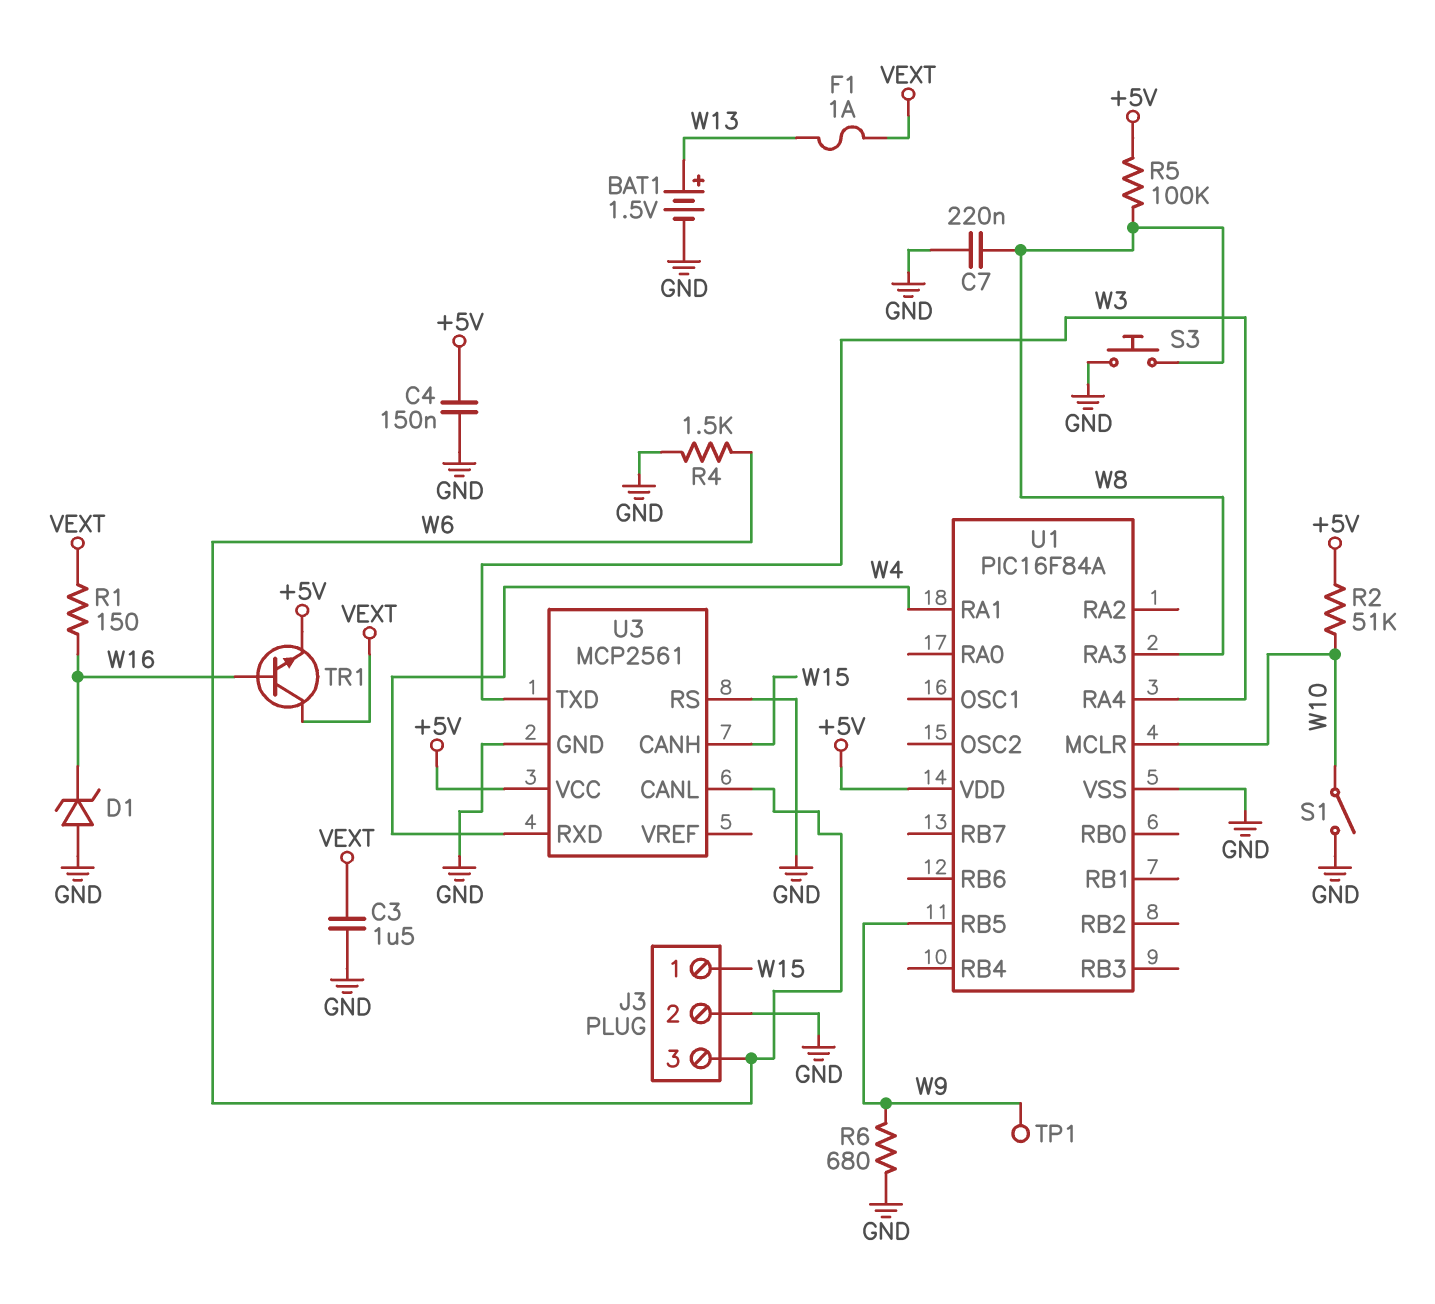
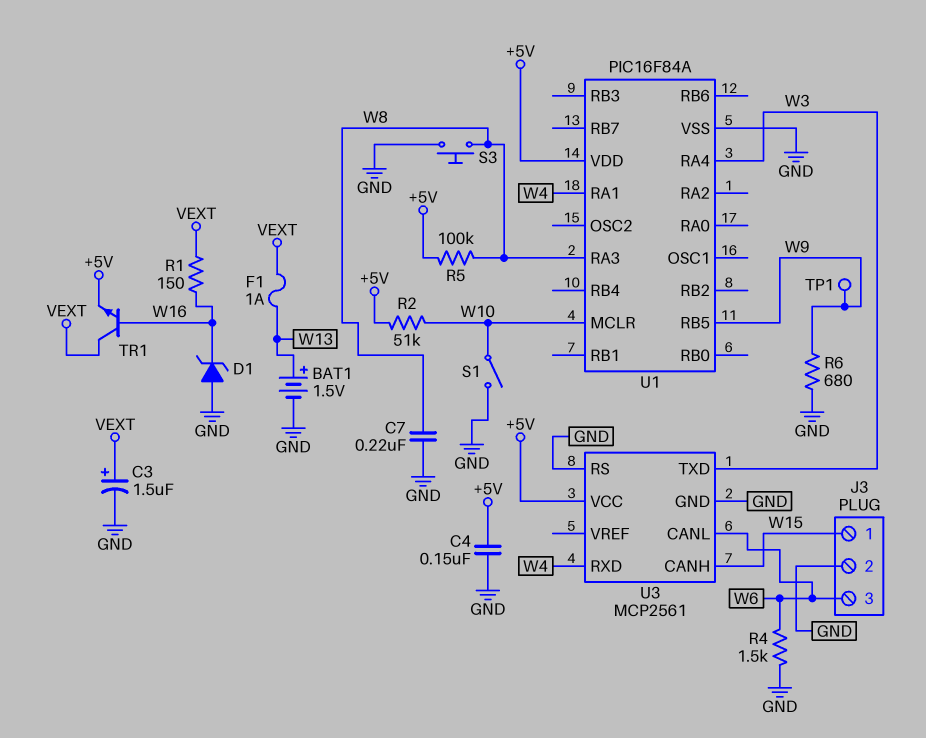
C3: 1.5uF (GND, VEXT) -> 1.5uF (plus VEXT, minus GND)

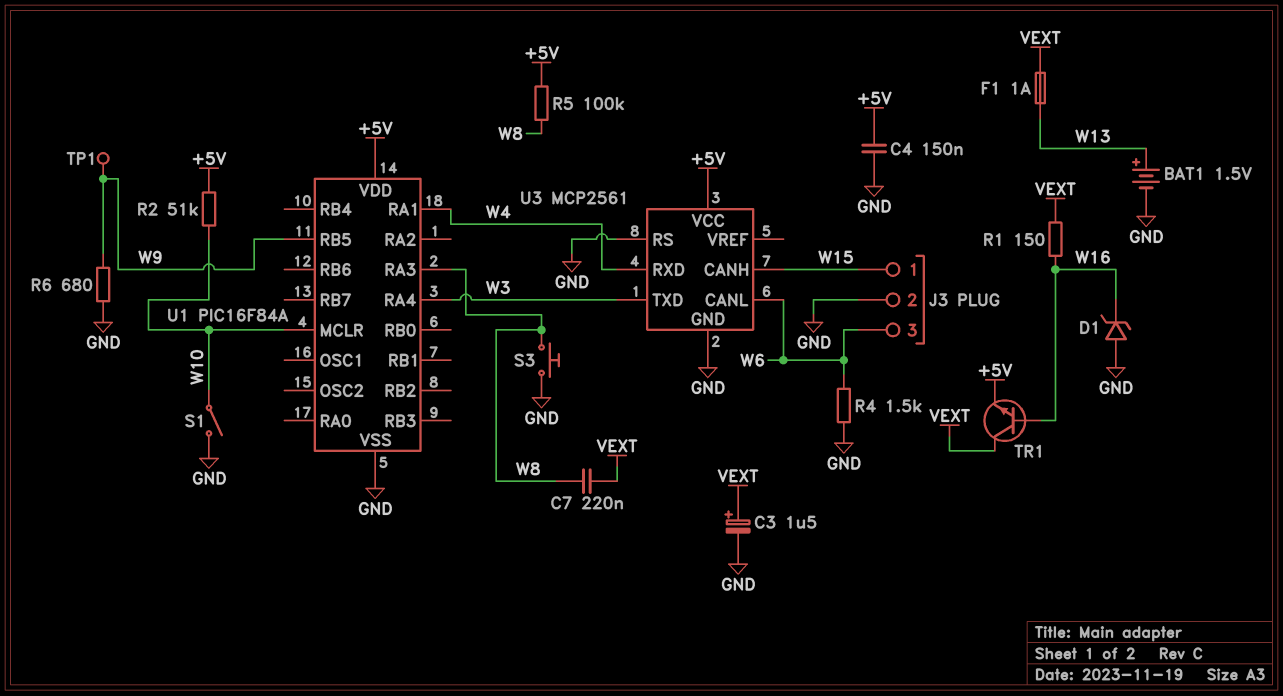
C7: 220nF (GND, W8) -> 220nF (VEXT, W8)

